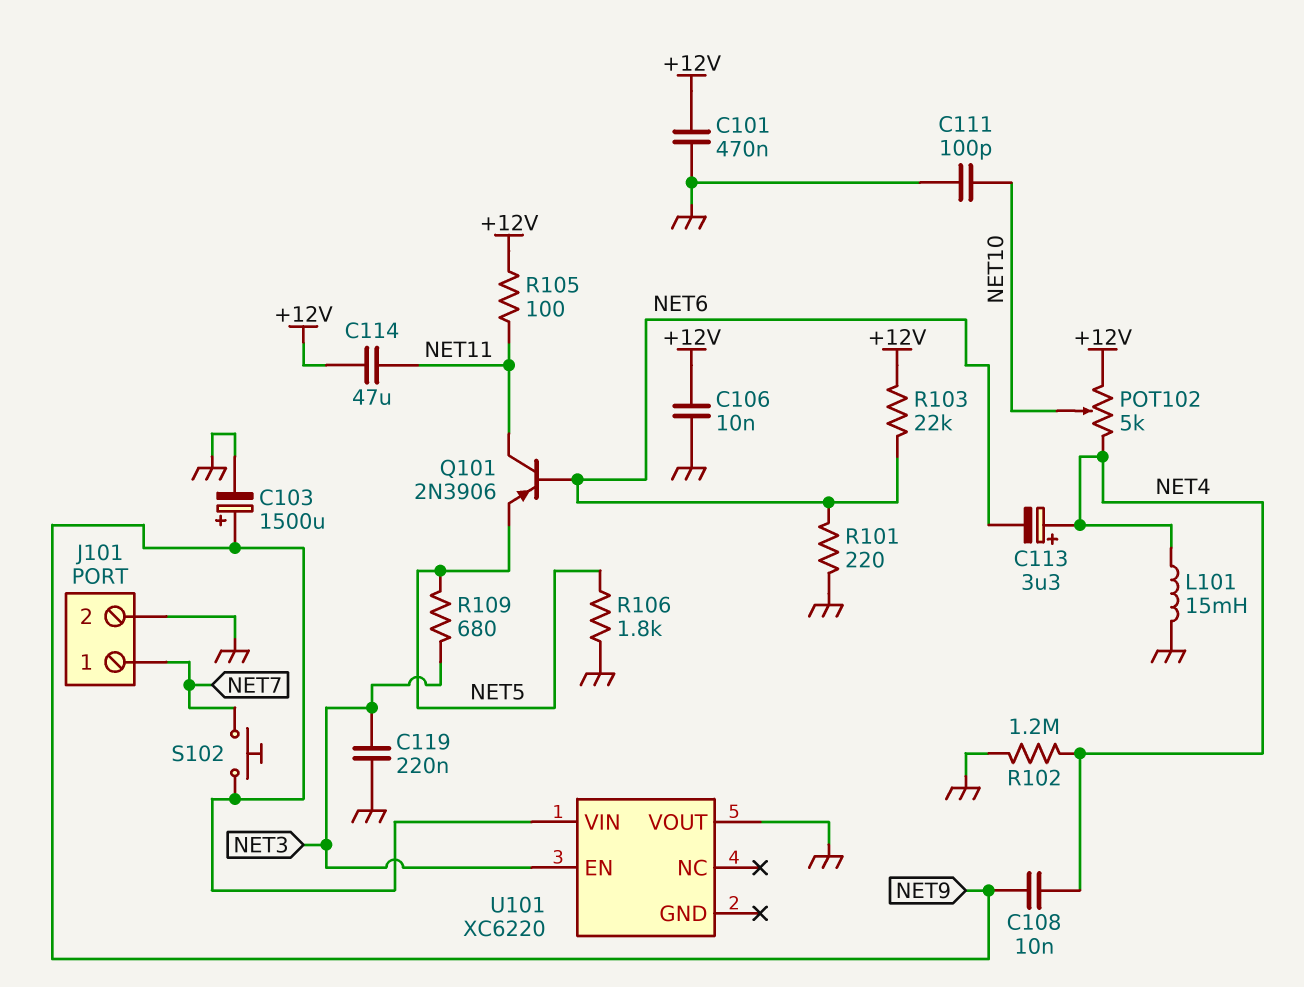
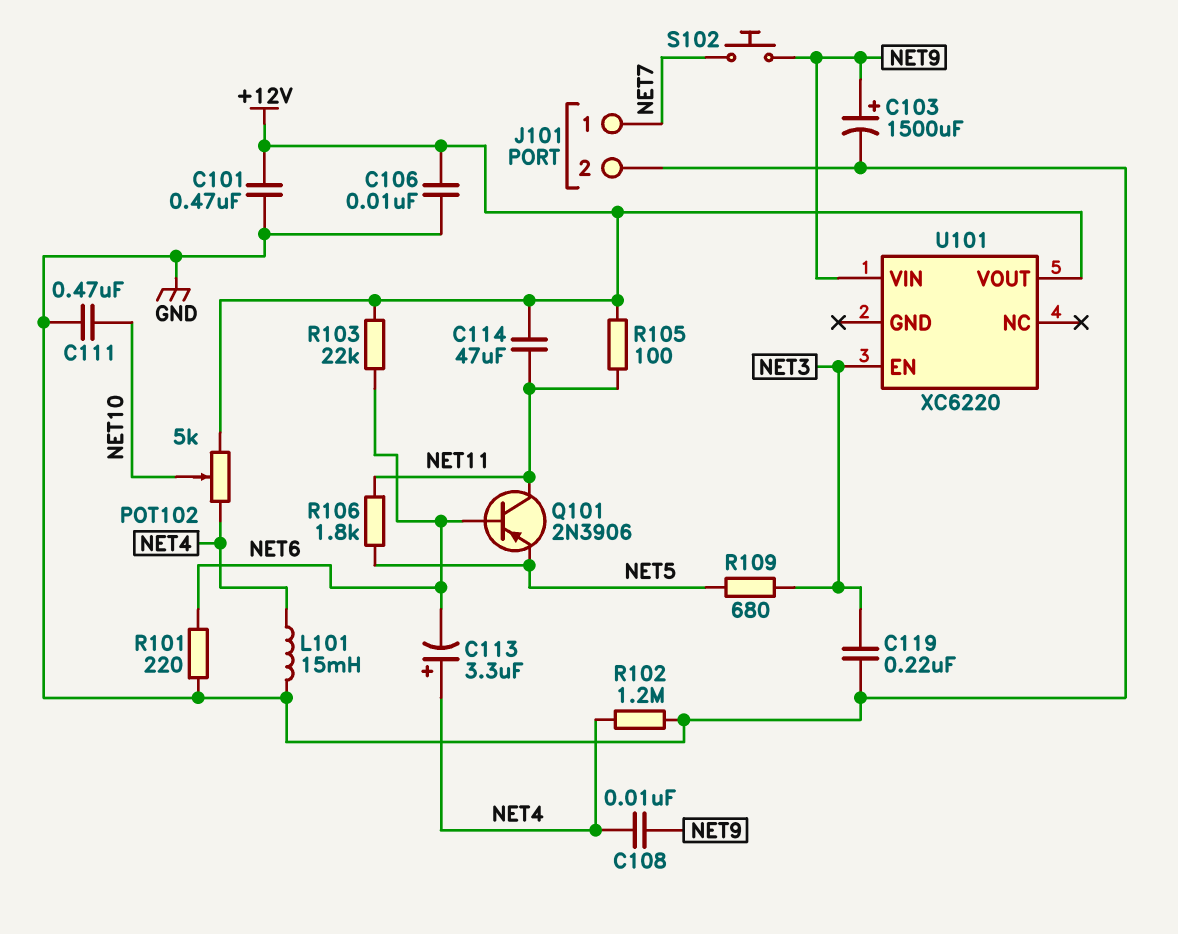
C111: 100pF (GND, NET10) -> 470nF (GND, NET10)
R106: 1.8k (GND, NET5) -> 1.8k (NET5, NET11)
U101 pin VOUT: GND -> +12V

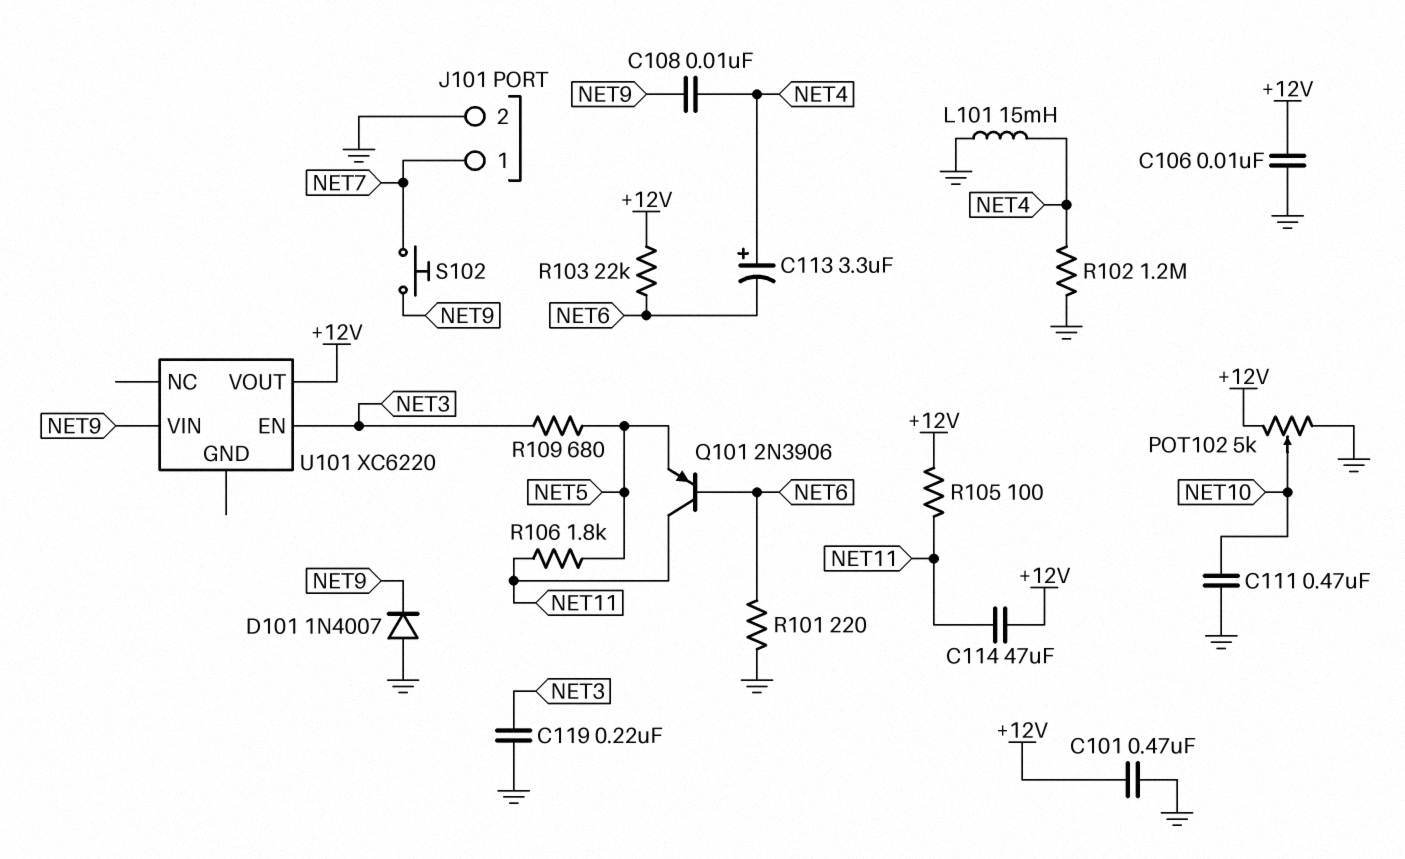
C103: 1500uF (plus NET9, minus GND) -> none
D101: none -> diode 1N4007 (A GND, K NET9)
POT102: 5k (+12V, NET4, wiper NET10) -> 5k (+12V, GND, wiper NET10)

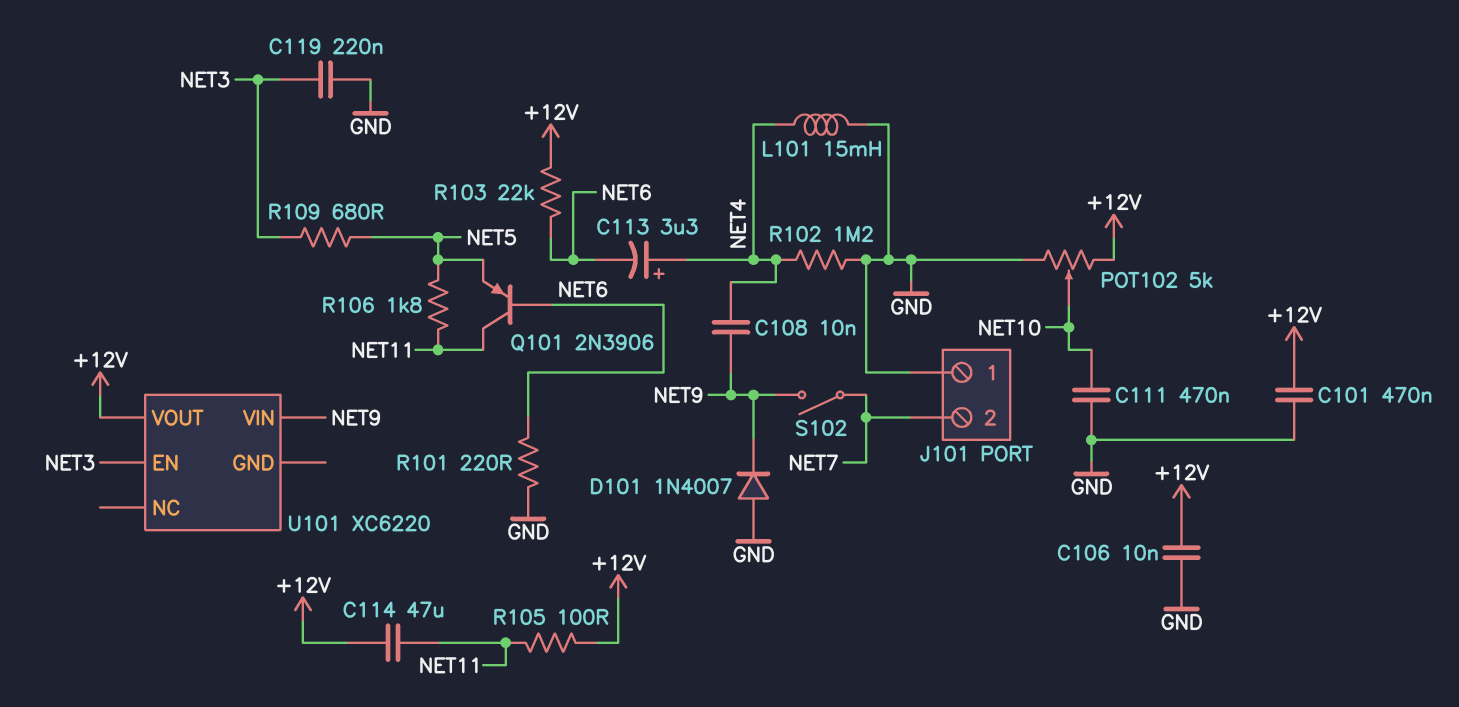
J101 pin 1: NET7 -> GND
J101 pin 2: GND -> NET7
S102: button (NET7, NET9) -> switch (NET7, NET9)

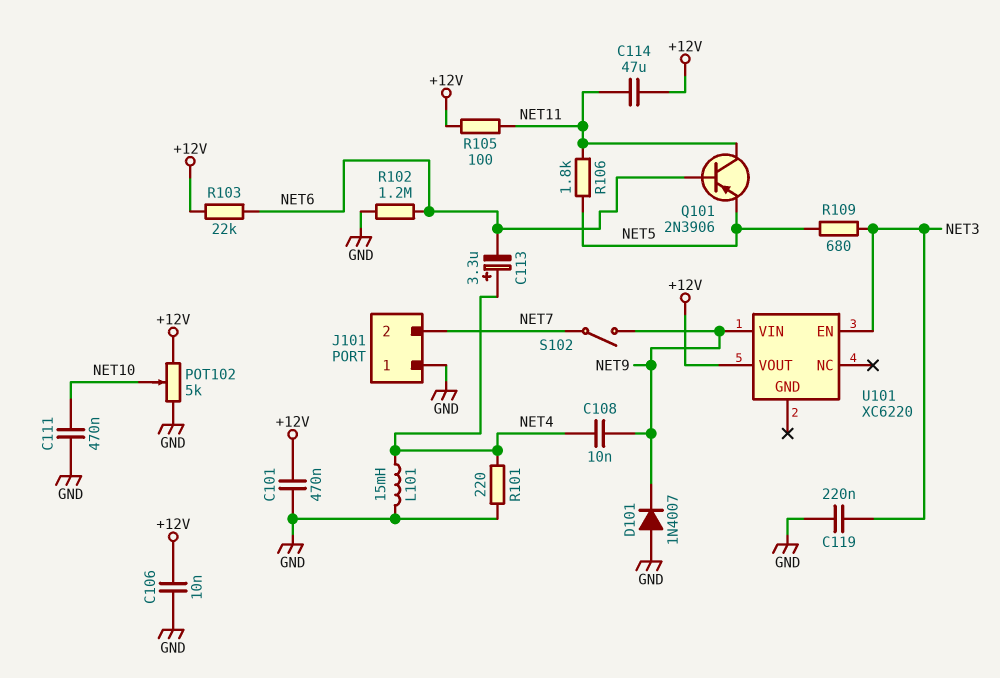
R101: 220 (GND, NET6) -> 220 (GND, NET4)
R102: 1.2M (GND, NET4) -> 1.2M (GND, NET6)

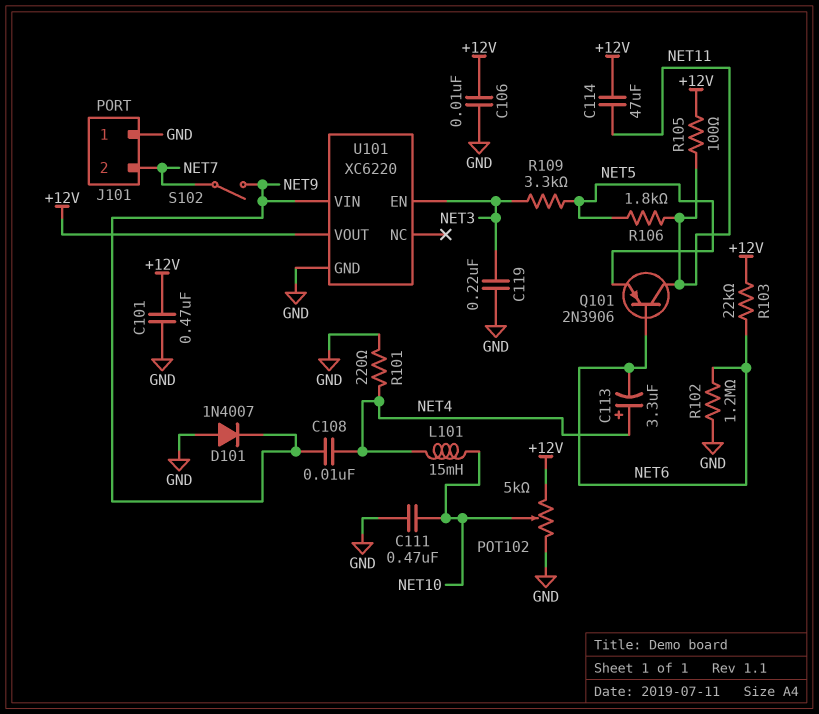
L101: 15mH (GND, NET4) -> 15mH (NET4, NET10)
R109: 680 (NET3, NET5) -> 3.3k (NET3, NET5)
U101 pin GND: none -> GND

